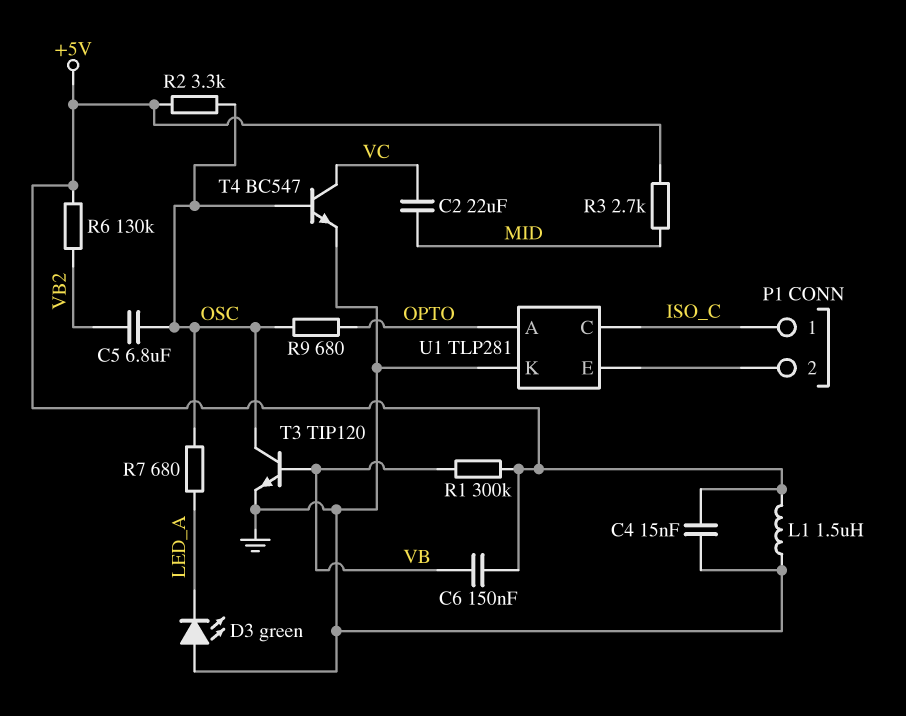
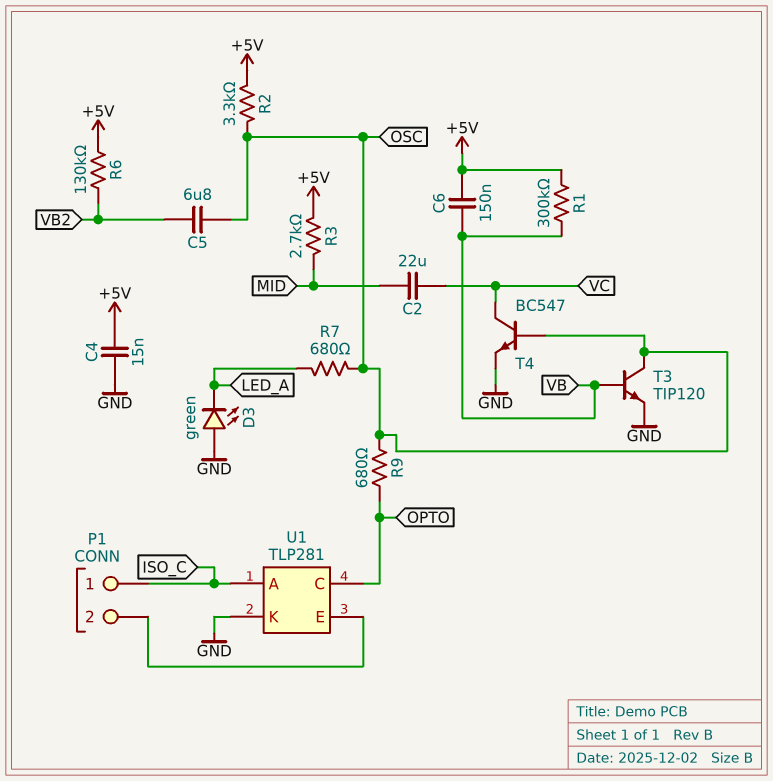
L1: 1.5uH (+5V, GND) -> none
U1 pin A: OPTO -> ISO_C
U1 pin C: ISO_C -> OPTO

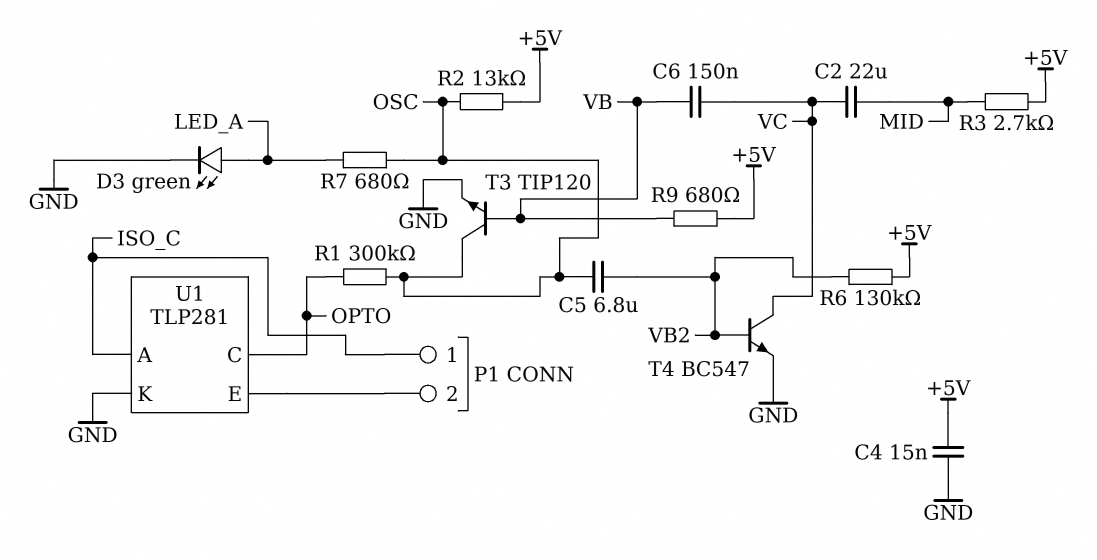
C6: 150nF (+5V, VB) -> 150nF (VB, VC)
D3: LED green (A GND, K LED_A) -> LED green (A LED_A, K GND)
R1: 300k (+5V, VB) -> 300k (OPTO, OSC)
R2: 3.3k (+5V, OSC) -> 13k (+5V, OSC)
R9: 680 (OPTO, OSC) -> 680 (+5V, VB)
T4: NPN BC547 (B OSC, C VC, E GND) -> NPN BC547 (B VB2, C VC, E GND)

